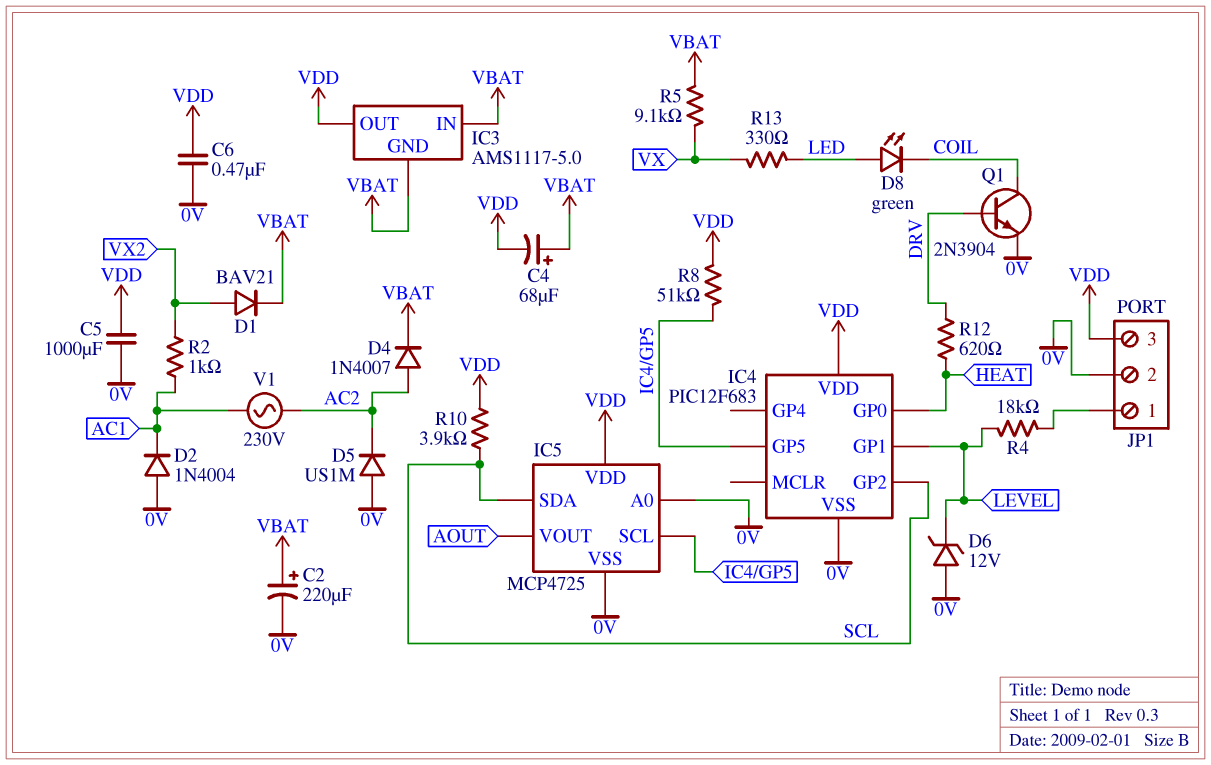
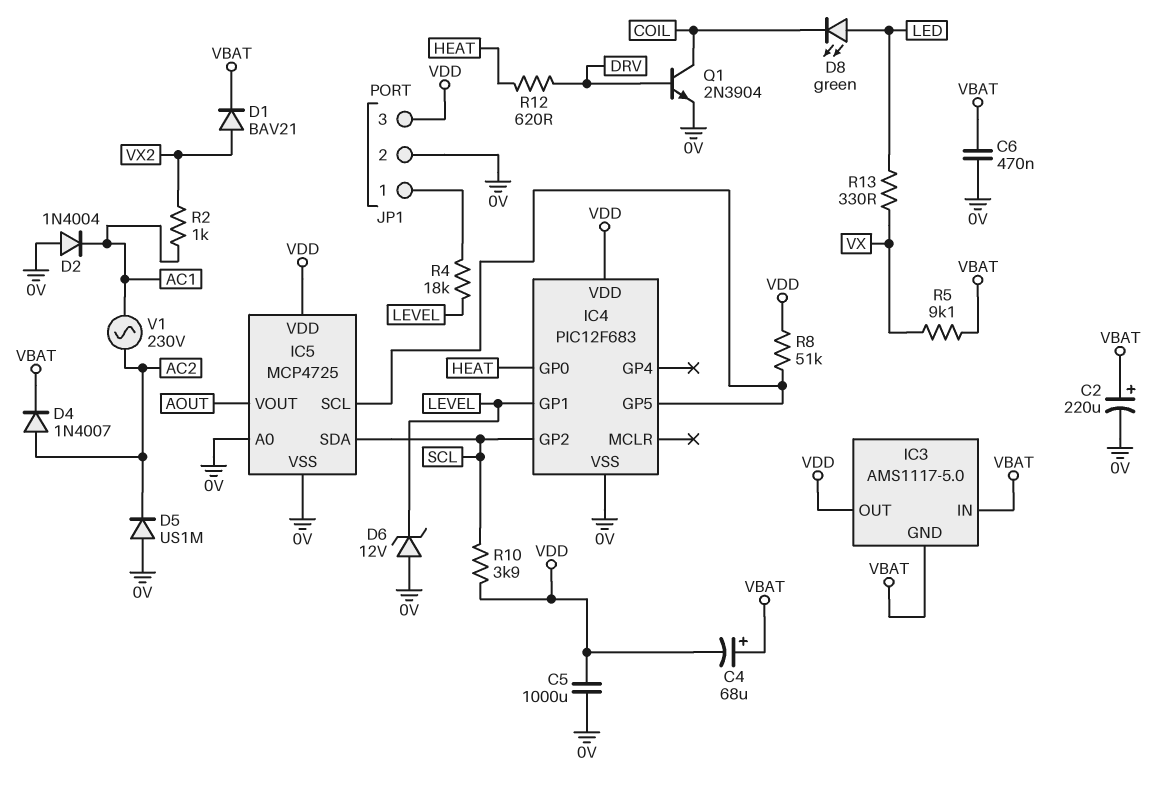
C6: 470nF (0V, VDD) -> 470nF (0V, VBAT)

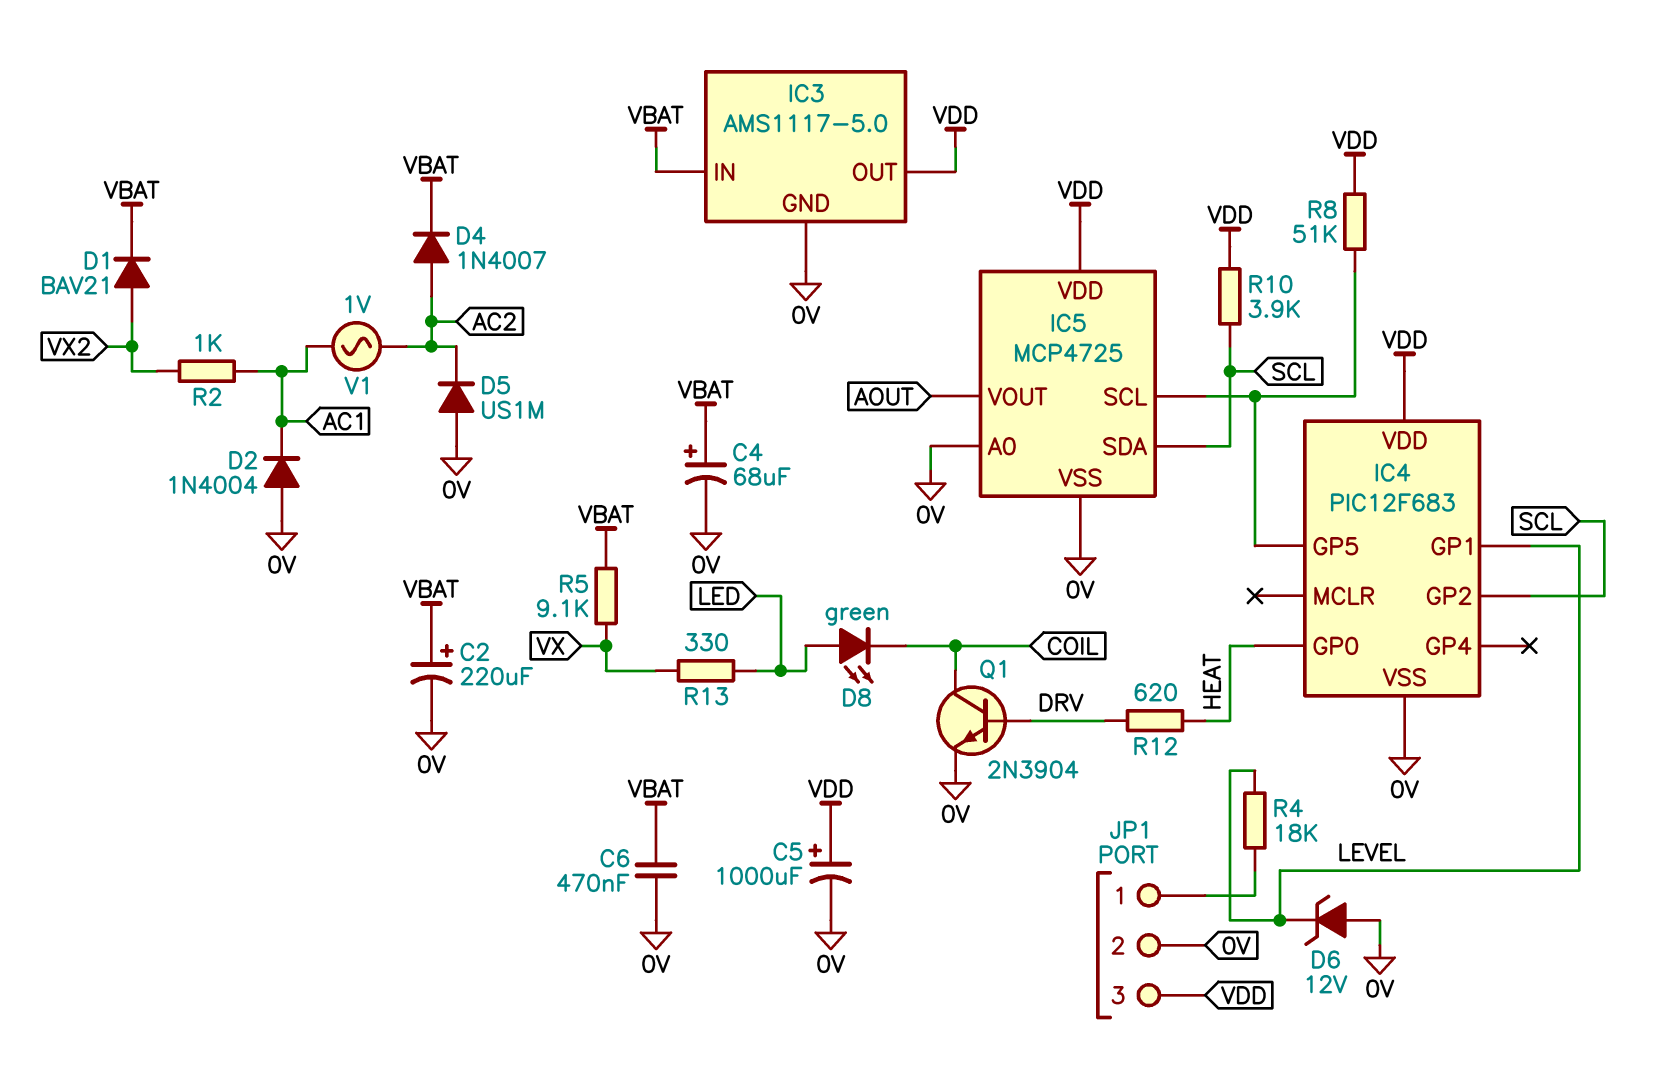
C4: 68uF (plus VBAT, minus VDD) -> 68uF (plus VBAT, minus 0V)
C5: 1000uF (0V, VDD) -> 1000uF (plus VDD, minus 0V)
IC3 pin GND: VBAT -> 0V
V1: AC 230V (AC1, AC2) -> AC 1V (AC1, AC2)

